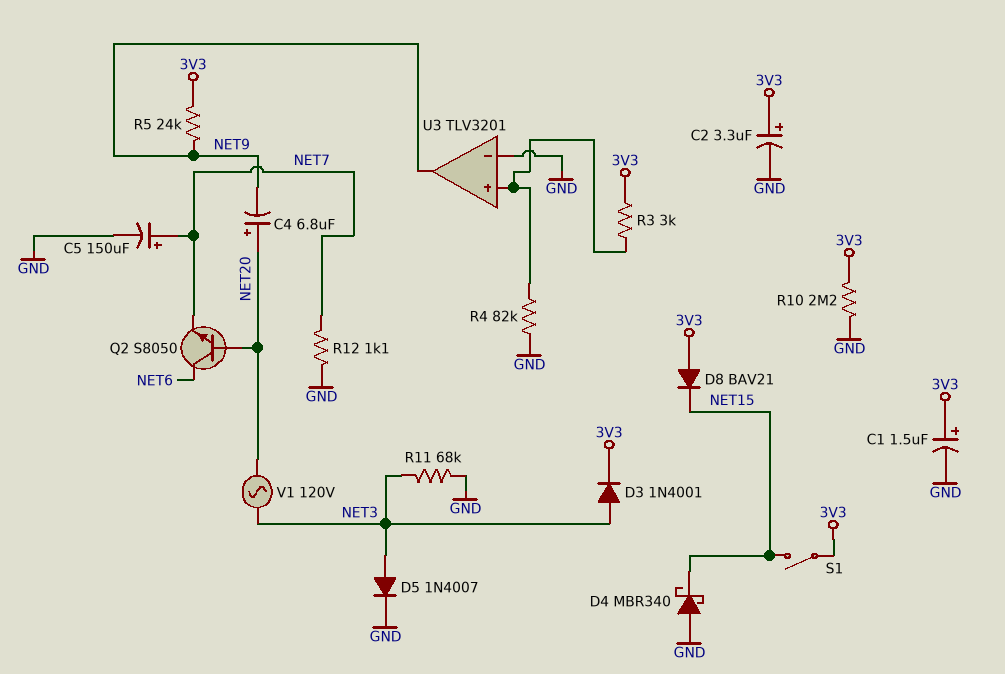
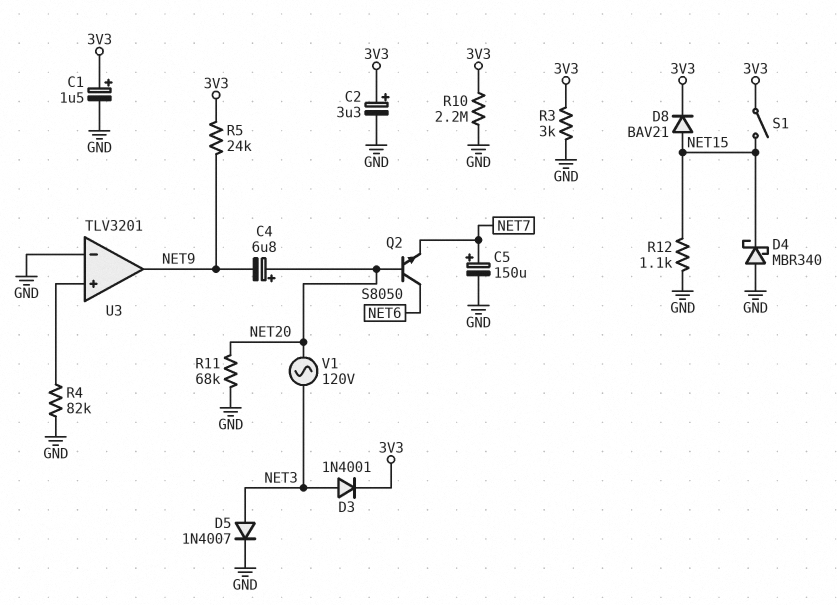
D8: diode BAV21 (A 3V3, K NET15) -> diode BAV21 (A NET15, K 3V3)
R3: 3k (3V3, U3/in+) -> 3k (3V3, GND)
R11: 68k (GND, NET3) -> 68k (GND, NET20)
R12: 1.1k (GND, NET7) -> 1.1k (GND, NET15)

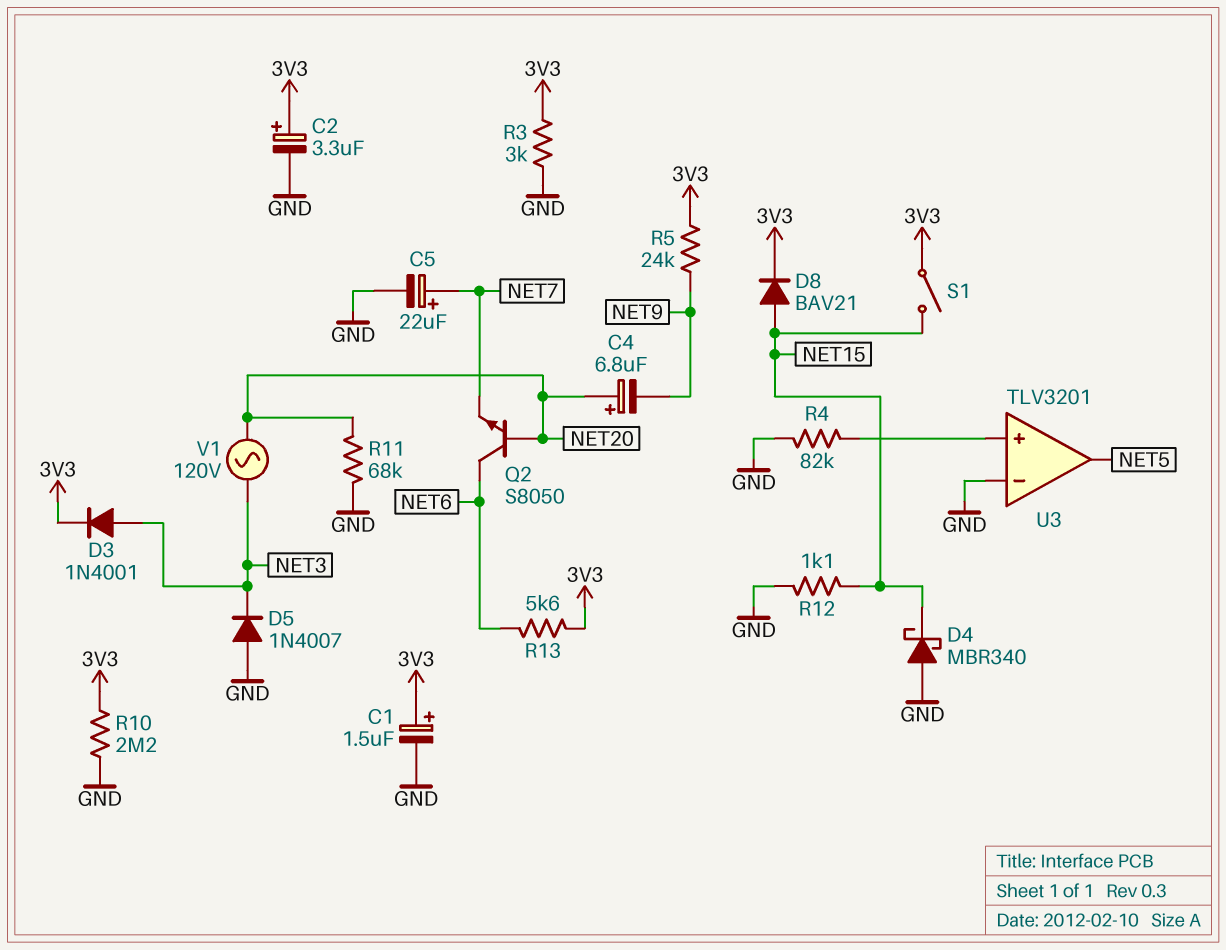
C5: 150uF (plus NET7, minus GND) -> 22uF (plus NET7, minus GND)
D5: diode 1N4007 (A NET3, K GND) -> diode 1N4007 (A GND, K NET3)
R13: none -> 5.6k (3V3, NET6)
U3 pin out: NET9 -> NET5

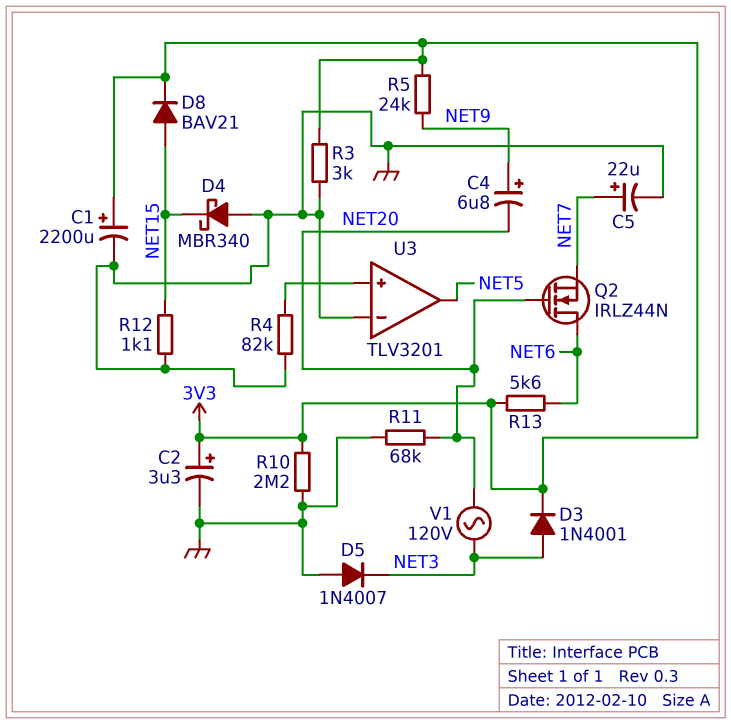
C1: 1.5uF (plus 3V3, minus GND) -> 2200uF (plus 3V3, minus GND)
C4: 6.8uF (plus NET20, minus NET9) -> 6.8uF (plus NET9, minus NET20)
Q2: NPN S8050 (B NET20, C NET6, E NET7) -> NMOS IRLZ44N (G NET20, D NET6, S NET7)
S1: switch (3V3, NET15) -> none

